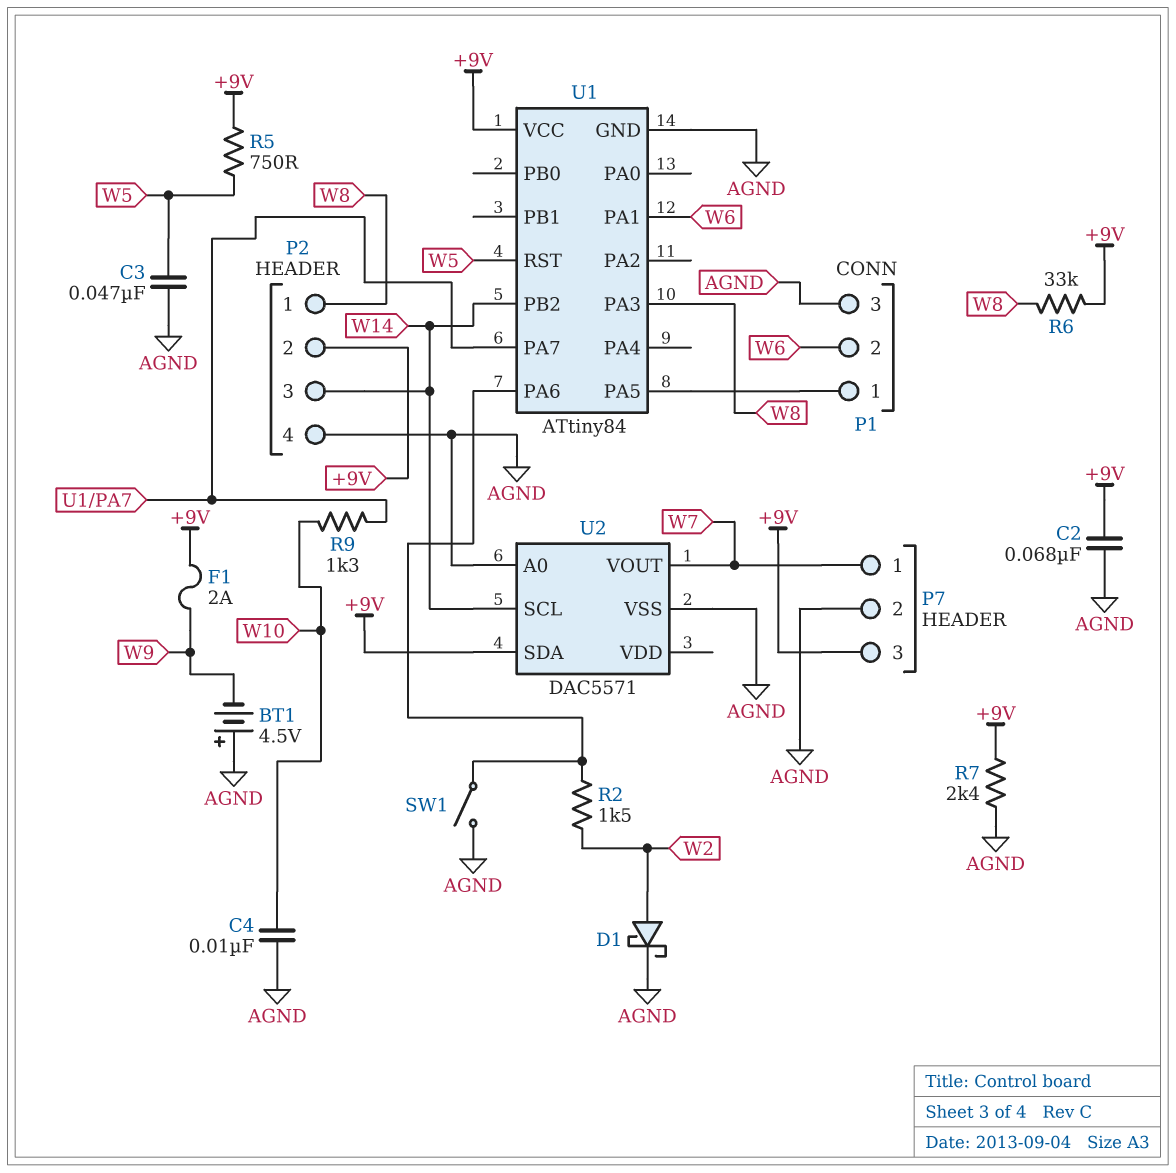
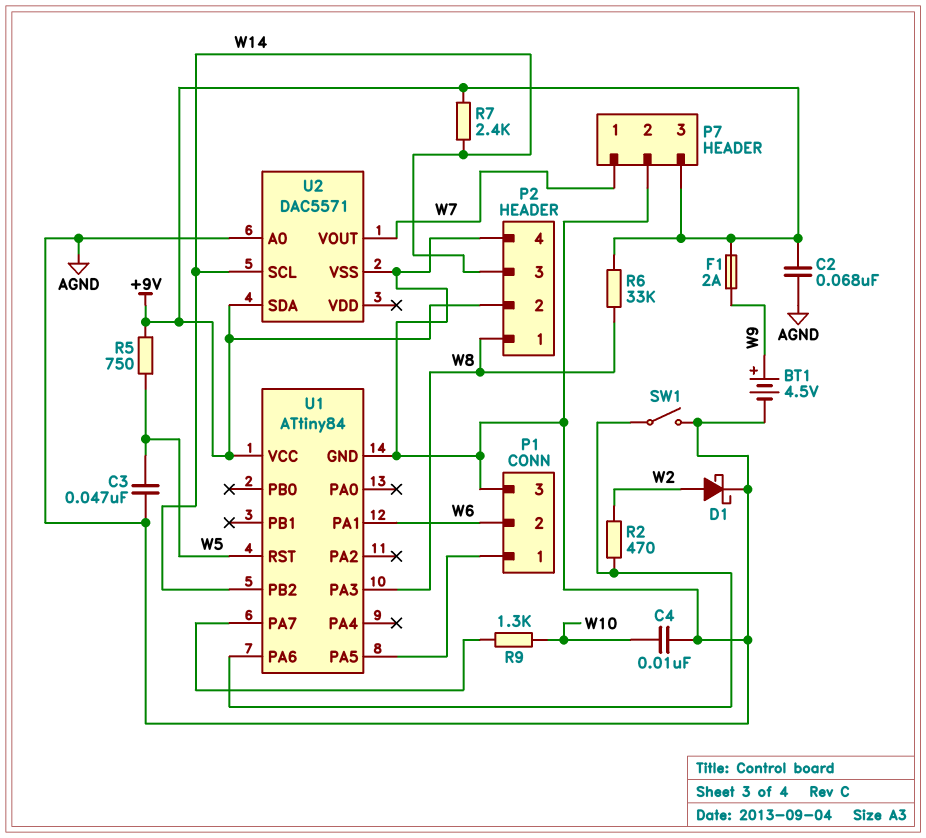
BT1: 4.5V (plus AGND, minus W9) -> 4.5V (plus W9, minus AGND)
R2: 1.5k (U1/PA6, W2) -> 470 (U1/PA6, W2)
R7: 2.4k (+9V, AGND) -> 2.4k (+9V, W14)

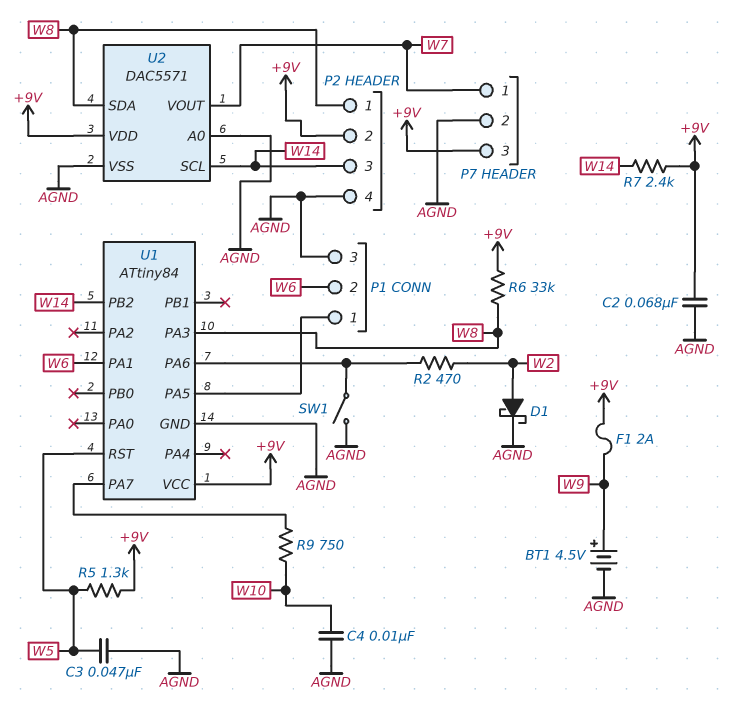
R5: 750 (+9V, W5) -> 1.3k (+9V, W5)
R9: 1.3k (U1/PA7, W10) -> 750 (U1/PA7, W10)
U2 pin SDA: +9V -> W8
U2 pin VDD: none -> +9V

